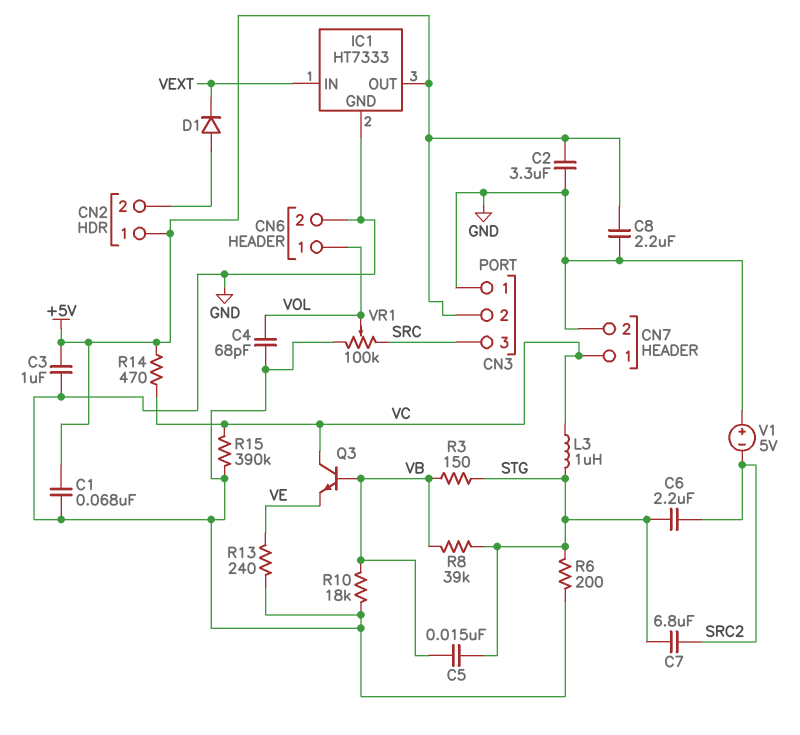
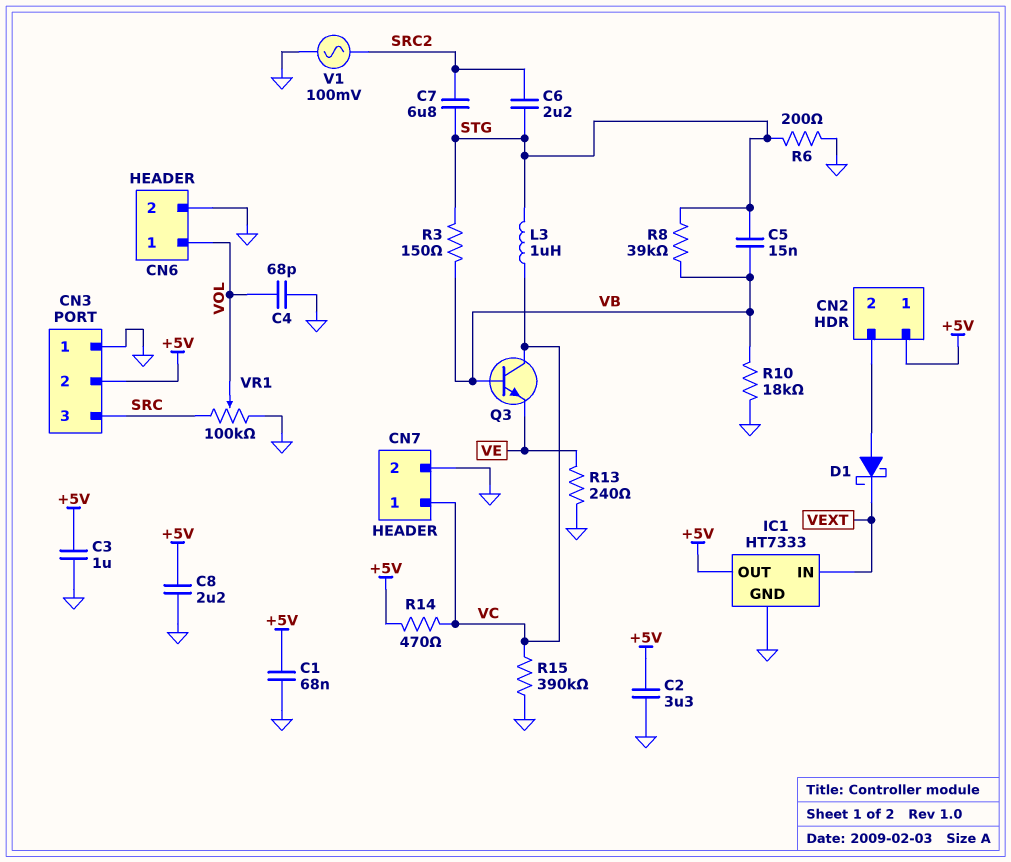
D1: diode (A CN2/2, K VEXT) -> schottky (A CN2/2, K VEXT)
V1: 5V (plus GND, minus SRC2) -> AC 100mV (GND, SRC2)

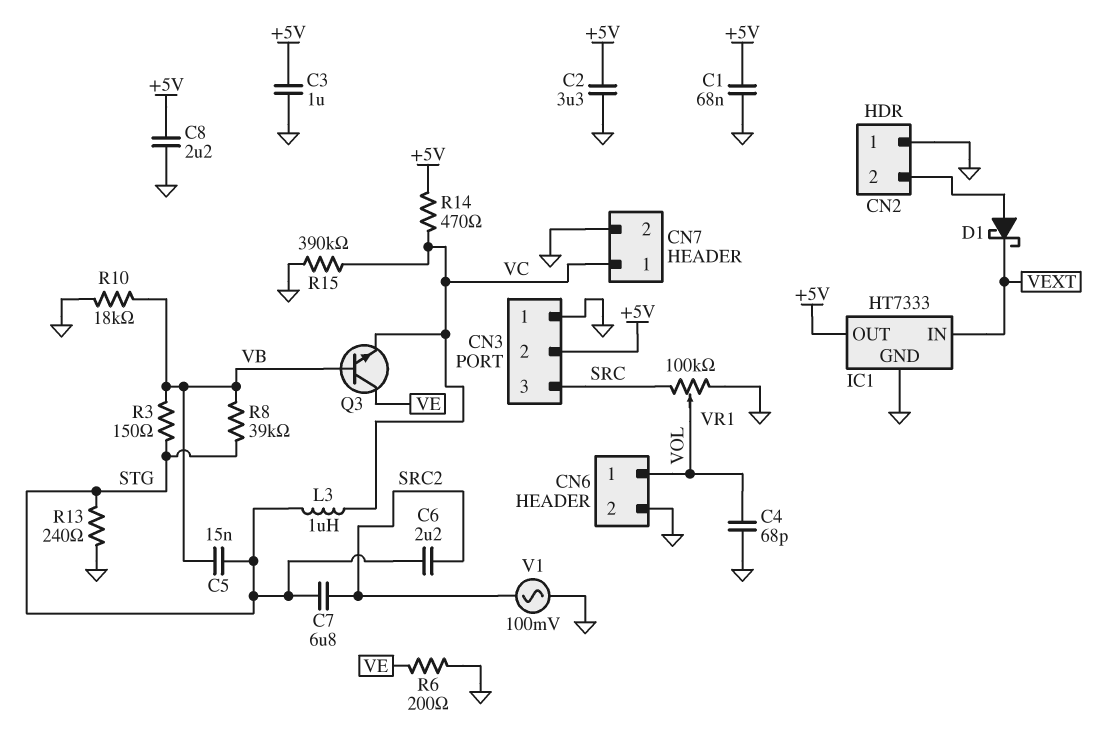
CN2 pin 1: +5V -> GND
Q3: NPN (B VB, C VC, E VE) -> NPN (B VB, C VE, E VC)
R6: 200 (GND, STG) -> 200 (GND, VE)
R13: 240 (GND, VE) -> 240 (GND, STG)

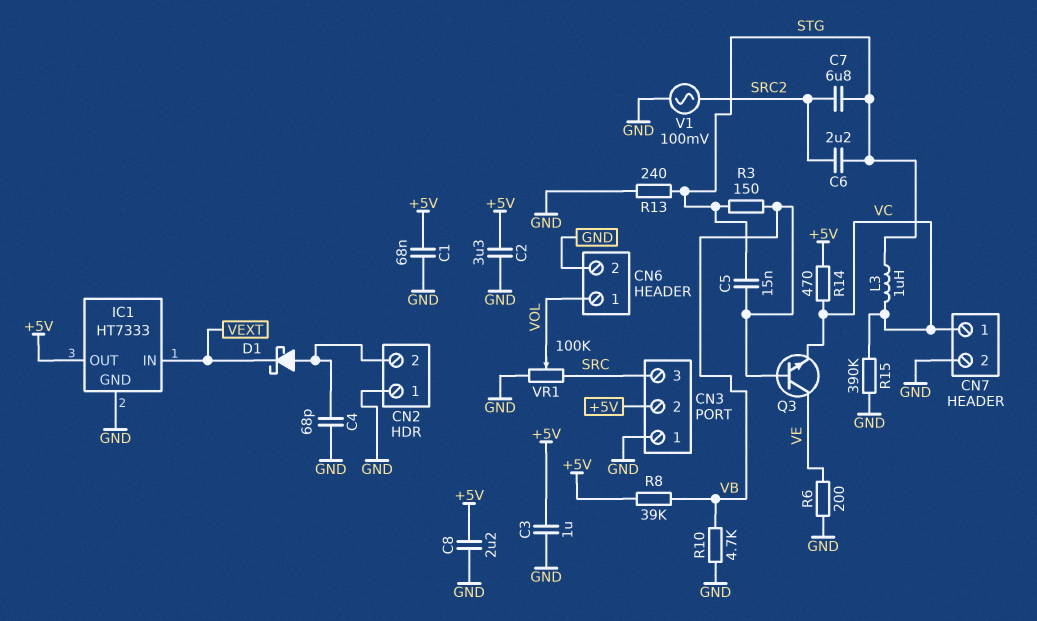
C4: 68pF (GND, VOL) -> 68pF (CN2/2, GND)
R8: 39k (STG, VB) -> 39k (+5V, VB)
R10: 18k (GND, VB) -> 4.7k (GND, VB)

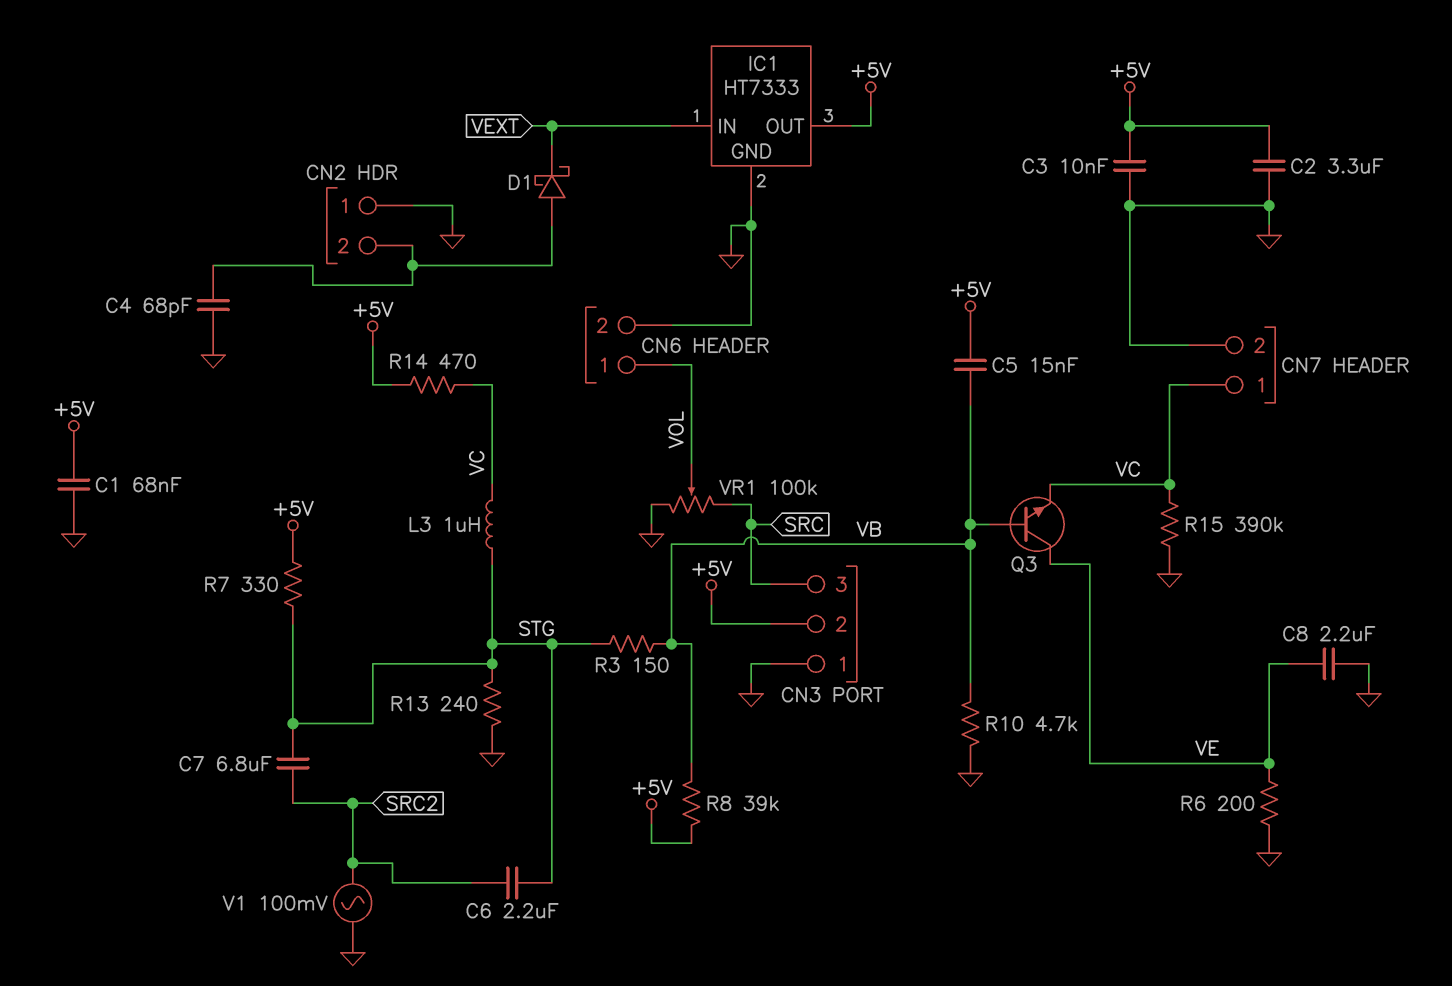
C3: 1uF (+5V, GND) -> 10nF (+5V, GND)
C5: 15nF (STG, VB) -> 15nF (+5V, VB)
C8: 2.2uF (+5V, GND) -> 2.2uF (GND, VE)
R7: none -> 330 (+5V, STG)

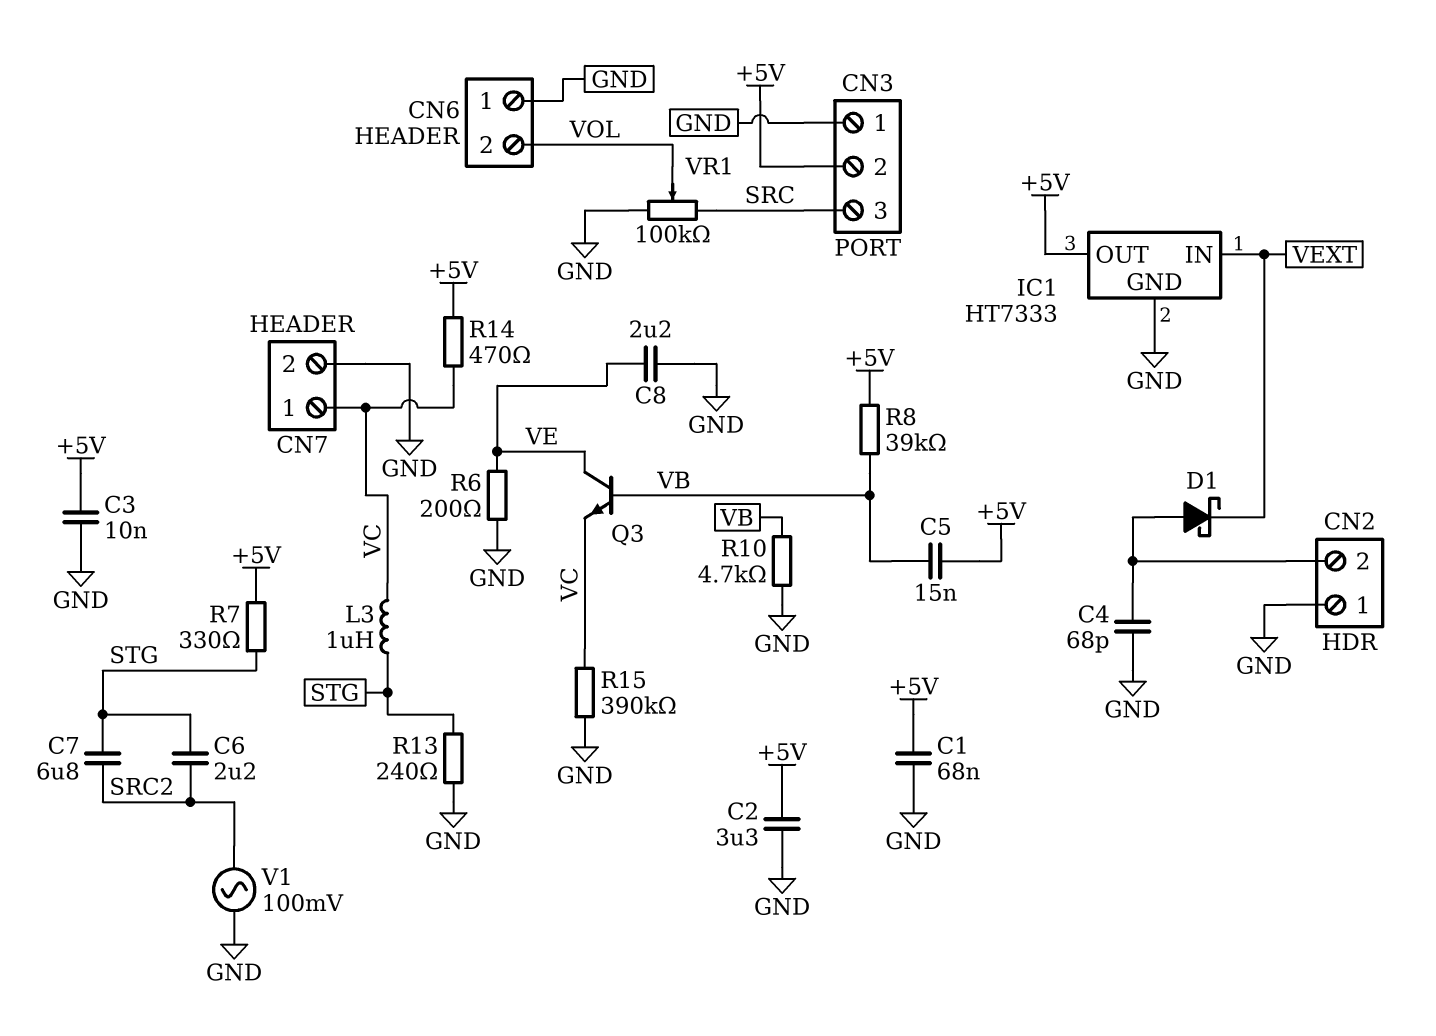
CN6 pin 1: VOL -> GND
CN6 pin 2: GND -> VOL
R3: 150 (STG, VB) -> none

